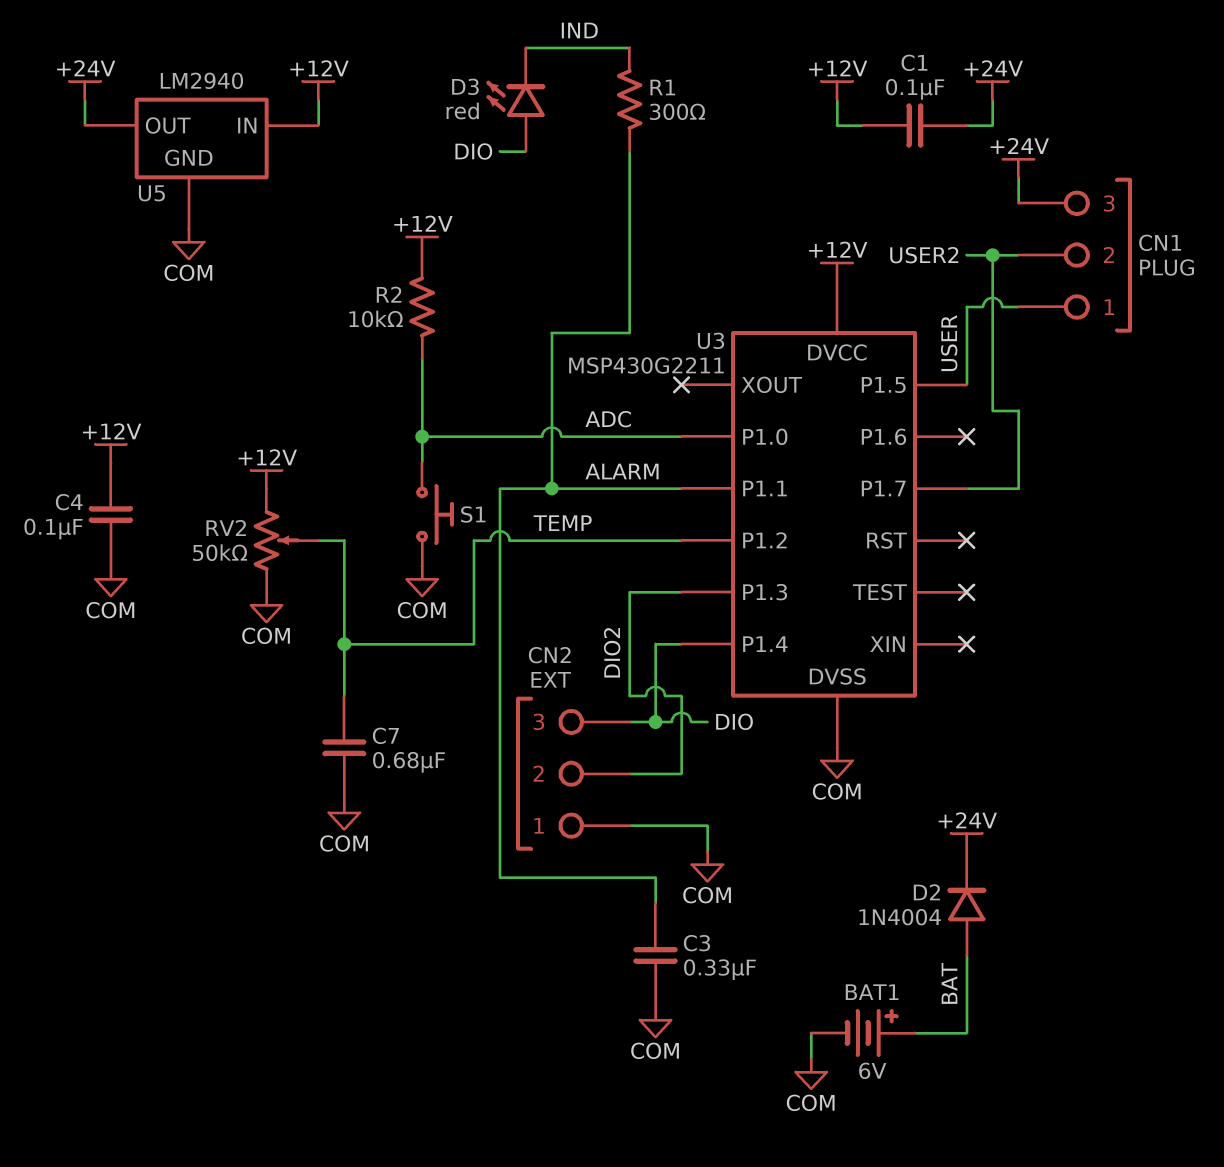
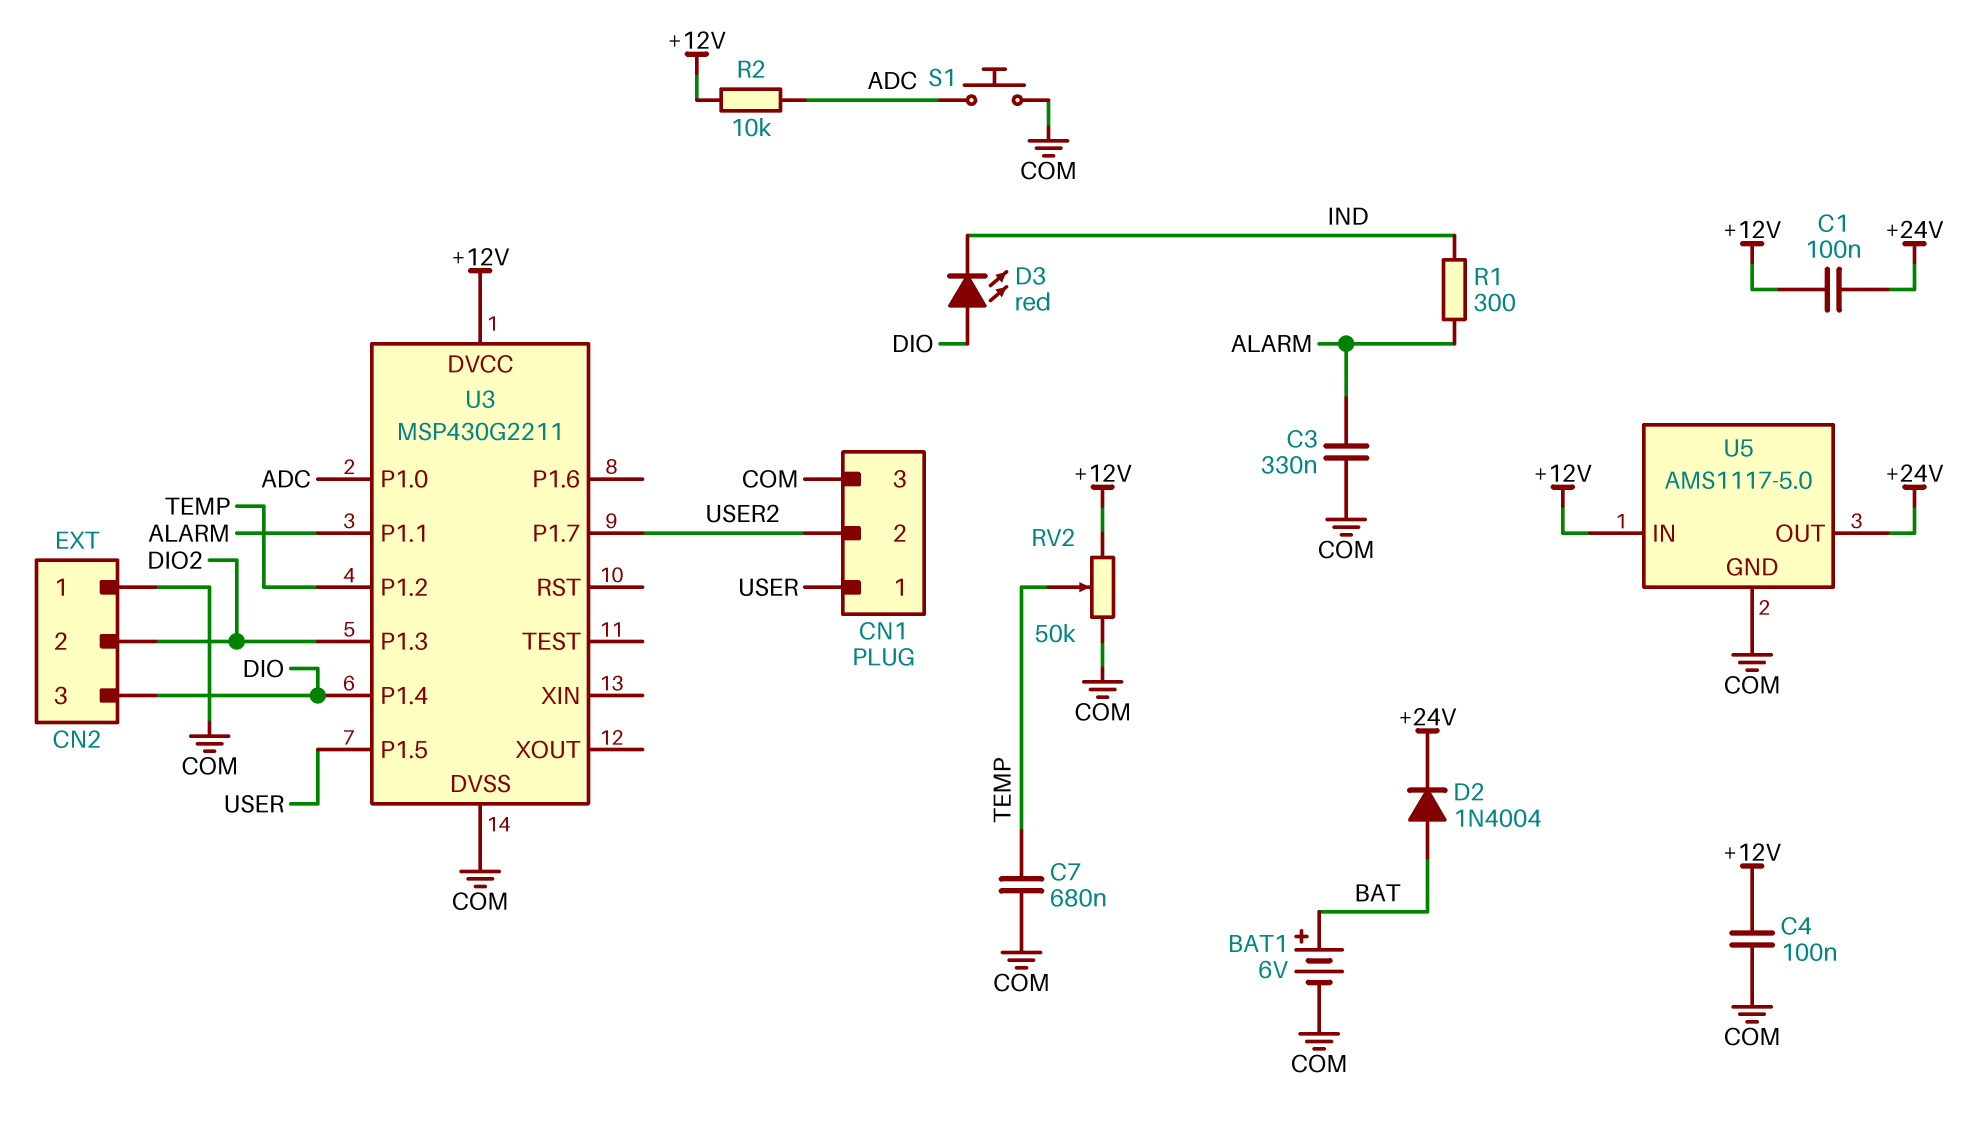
CN1 pin 3: +24V -> COM
U5: LM2940 -> AMS1117-5.0

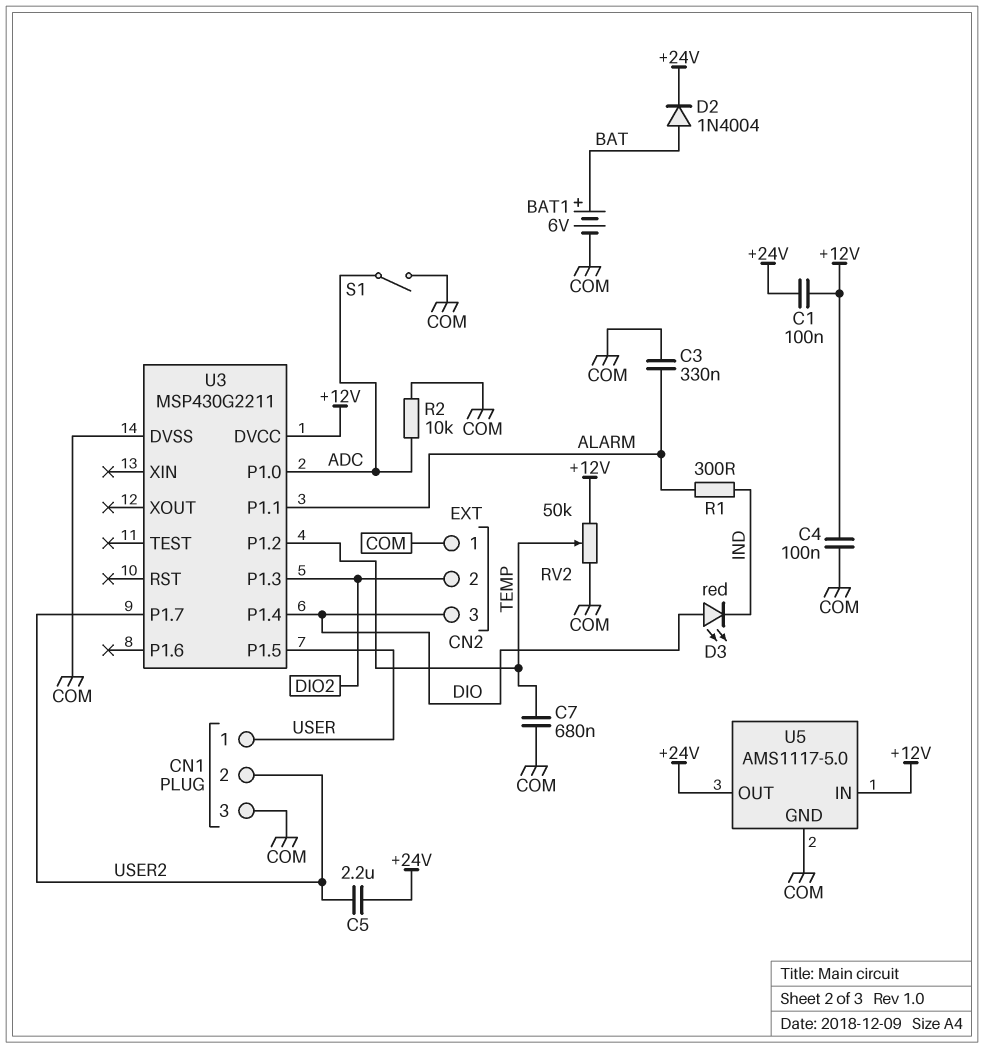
C5: none -> 2.2uF (+24V, USER2)
R2: 10k (+12V, ADC) -> 10k (ADC, COM)
S1: button (ADC, COM) -> switch (ADC, COM)

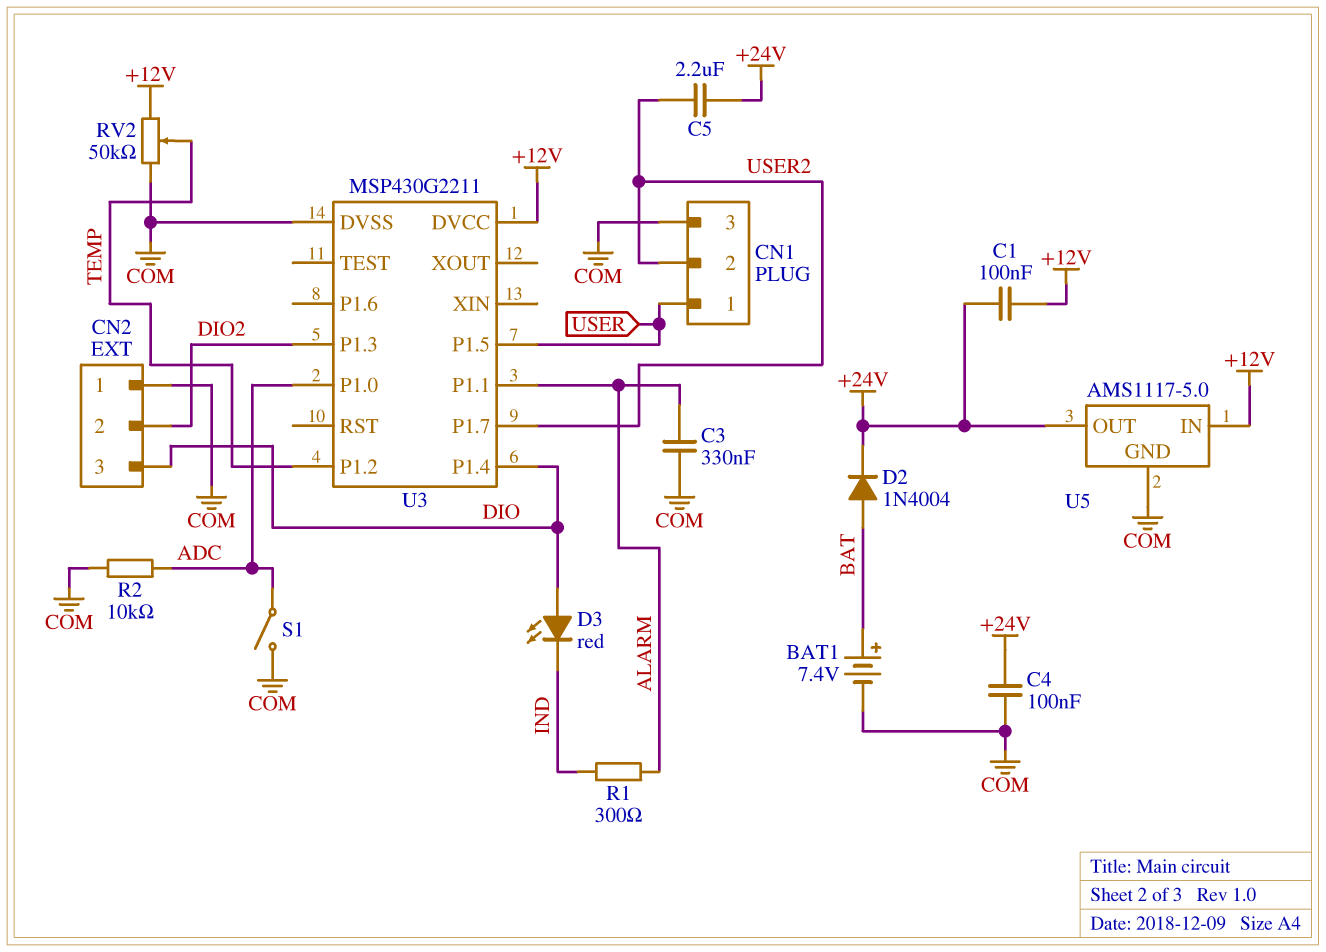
BAT1: 6V (plus BAT, minus COM) -> 7.4V (plus BAT, minus COM)
C4: 100nF (+12V, COM) -> 100nF (+24V, COM)
C7: 680nF (COM, TEMP) -> none

